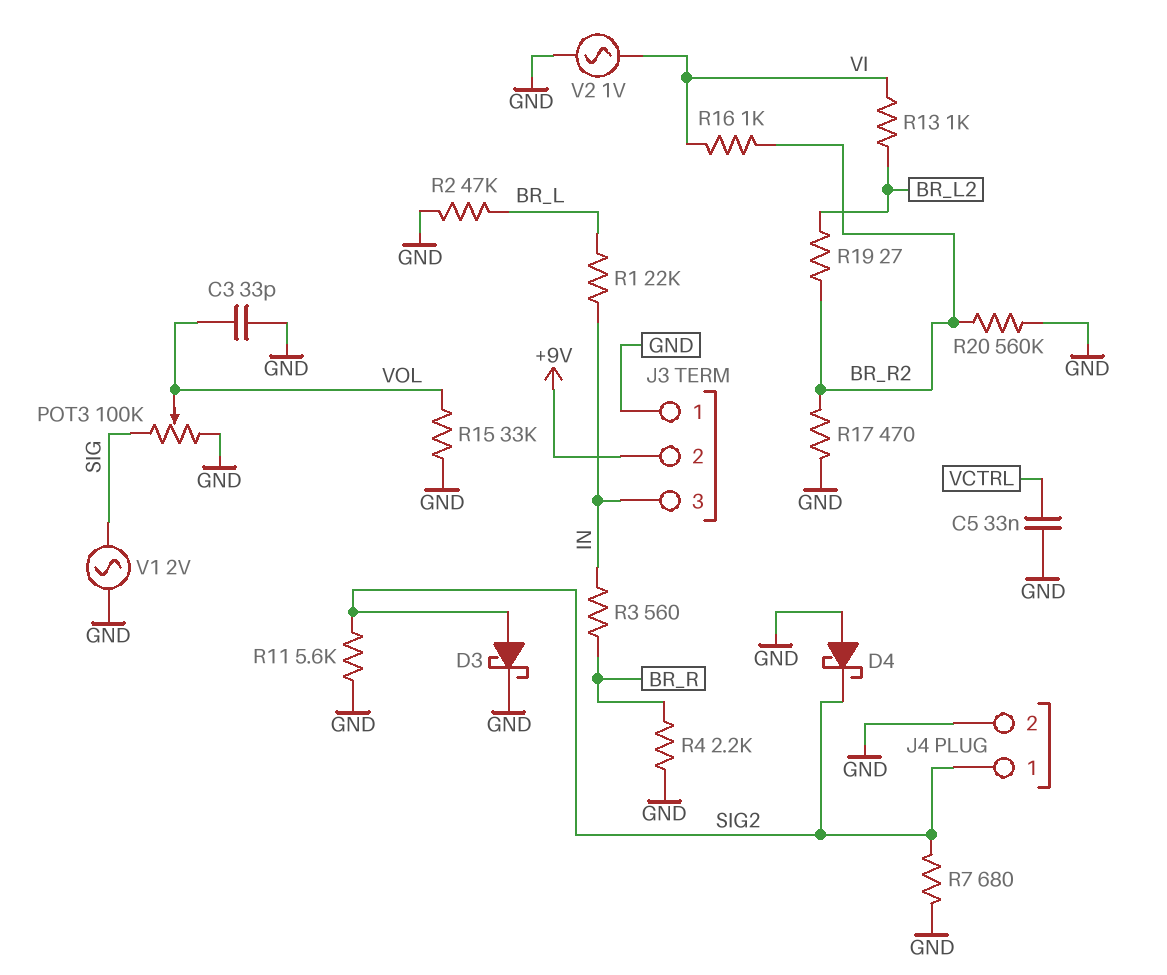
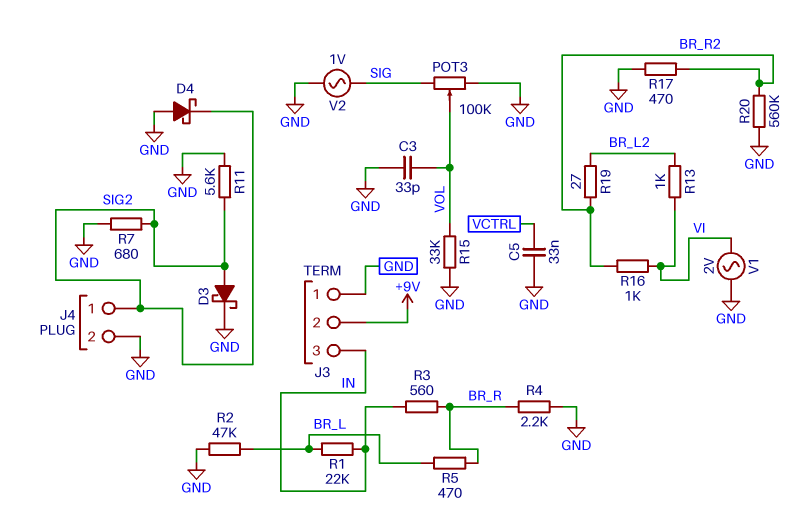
R5: none -> 470 (BR_L, BR_R)
V1: AC 2V (GND, SIG) -> AC 2V (GND, VI)
V2: AC 1V (GND, VI) -> AC 1V (GND, SIG)

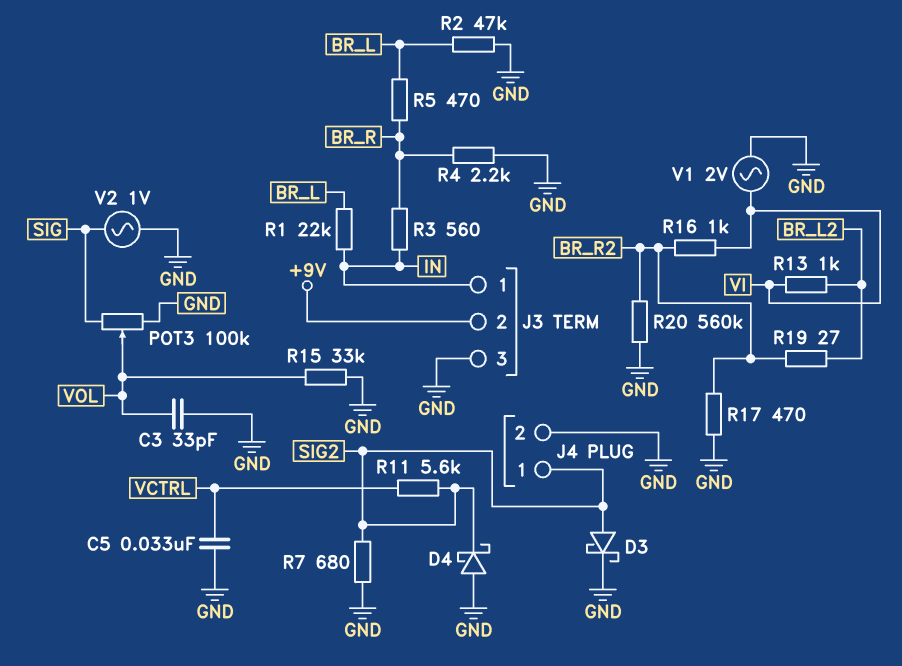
J3 pin 1: GND -> IN
J3 pin 3: IN -> GND
R11: 5.6k (GND, SIG2) -> 5.6k (SIG2, VCTRL)

